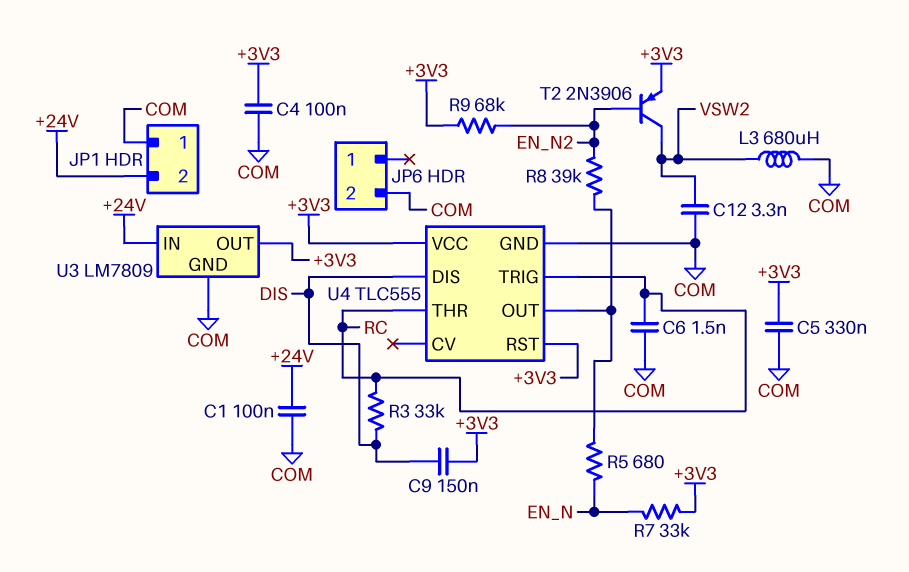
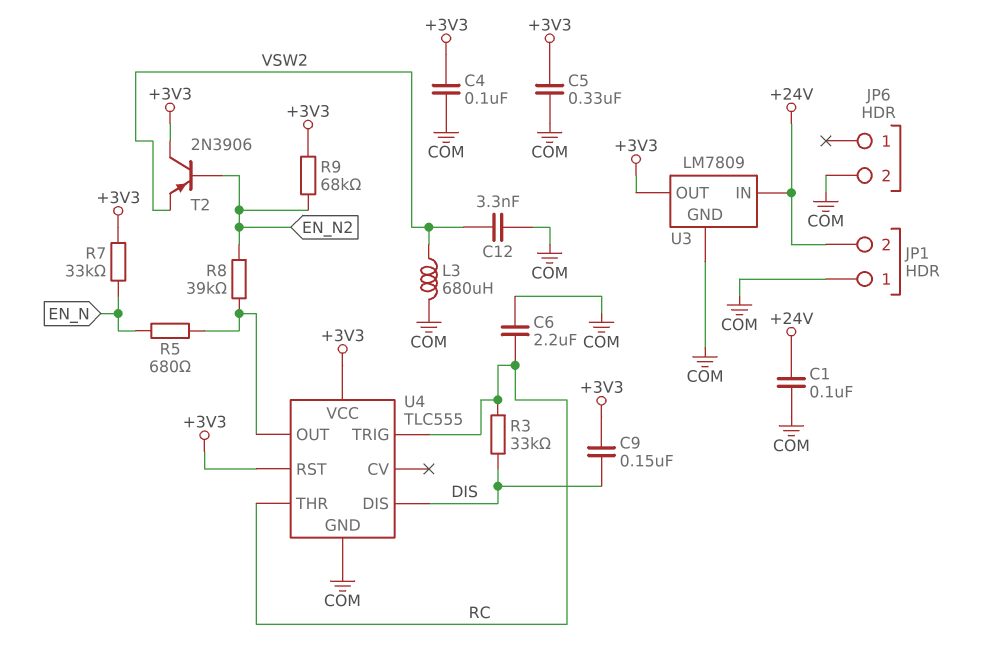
C6: 1.5nF (COM, RC) -> 2.2uF (COM, RC)
T2: PNP 2N3906 (B EN_N2, C VSW2, E +3V3) -> PNP 2N3906 (B EN_N2, C +3V3, E VSW2)

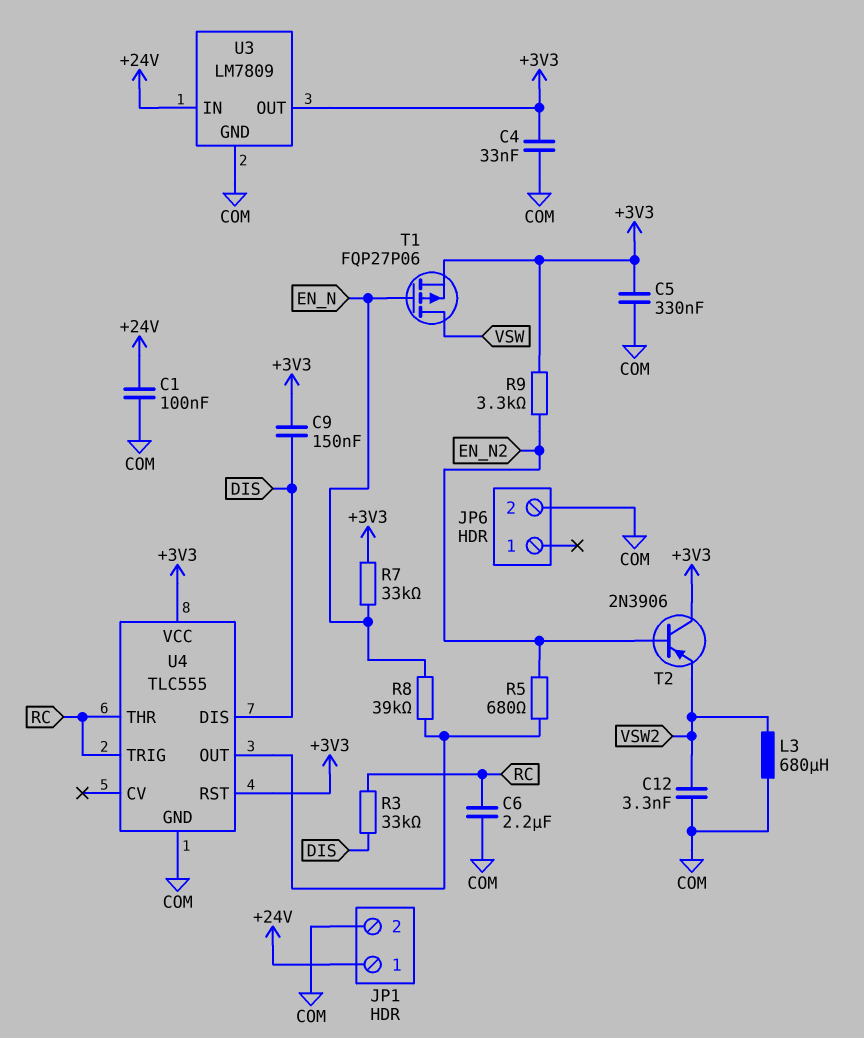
C4: 100nF (+3V3, COM) -> 33nF (+3V3, COM)
JP1 pin 1: COM -> +24V
JP1 pin 2: +24V -> COM
R5: 680 (EN_N, U4/OUT) -> 680 (EN_N2, U4/OUT)
R8: 39k (EN_N2, U4/OUT) -> 39k (EN_N, U4/OUT)
R9: 68k (+3V3, EN_N2) -> 3.3k (+3V3, EN_N2)
T1: none -> PMOS FQP27P06 (G EN_N, D VSW, S +3V3)

